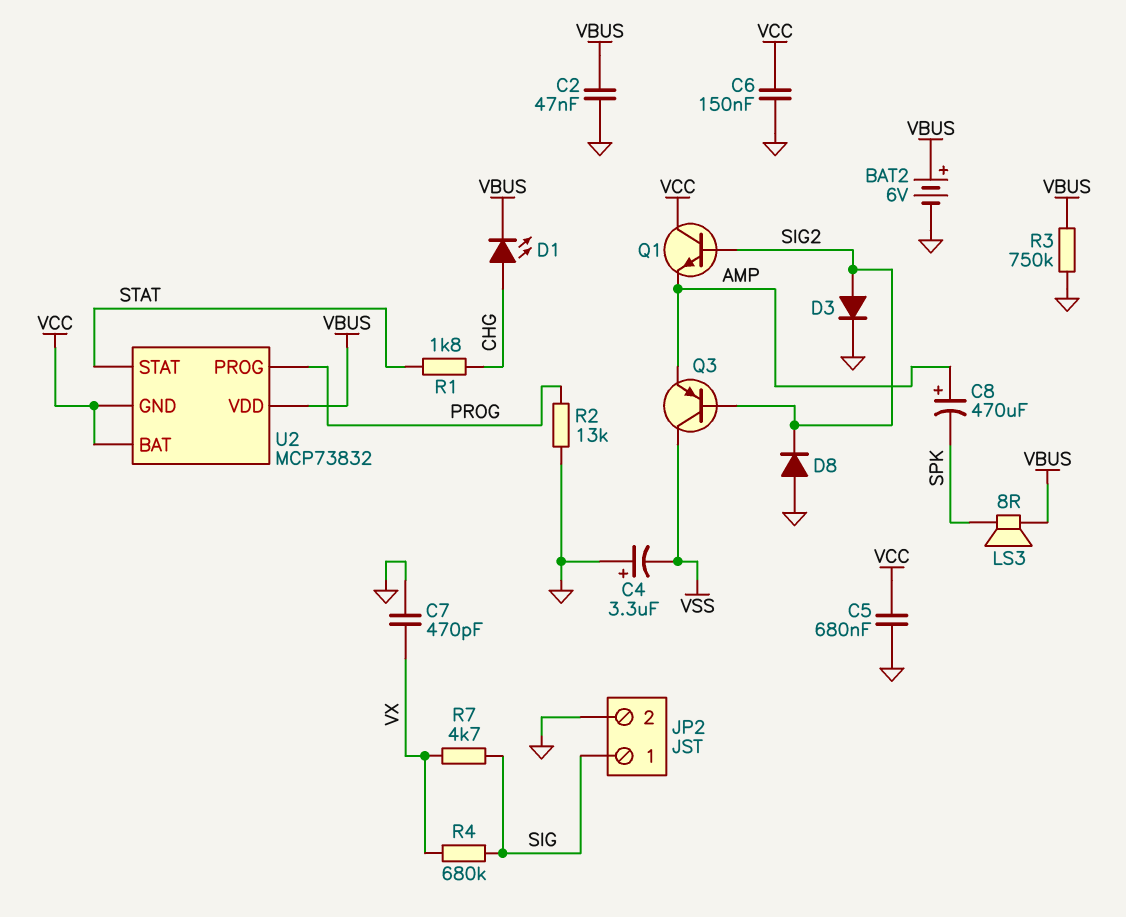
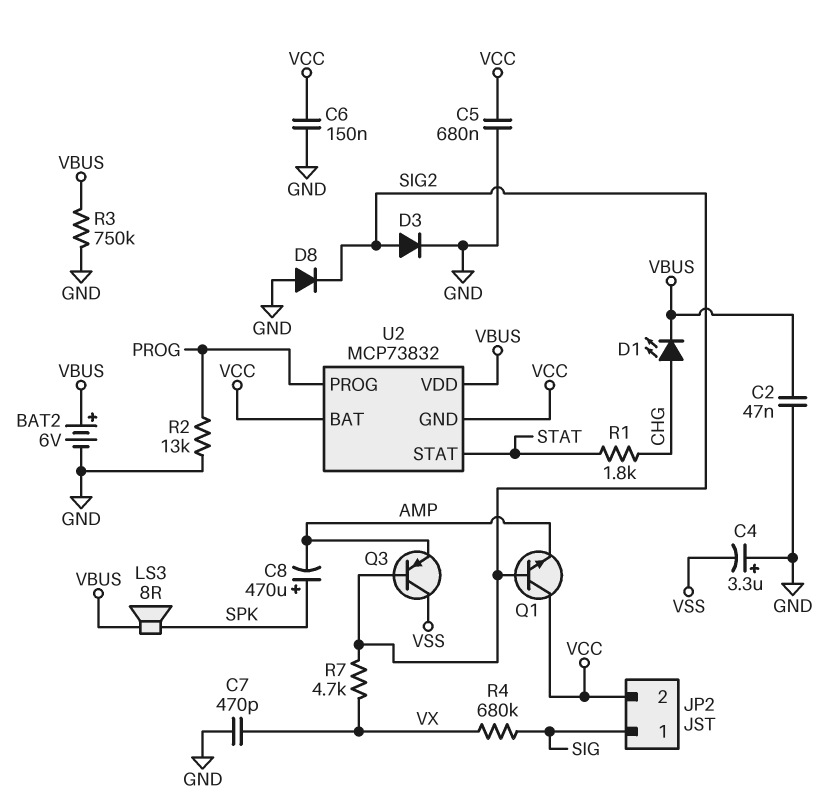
C8: 470uF (plus AMP, minus SPK) -> 470uF (plus SPK, minus AMP)
JP2 pin 2: GND -> VCC
R7: 4.7k (SIG, VX) -> 4.7k (SIG2, VX)

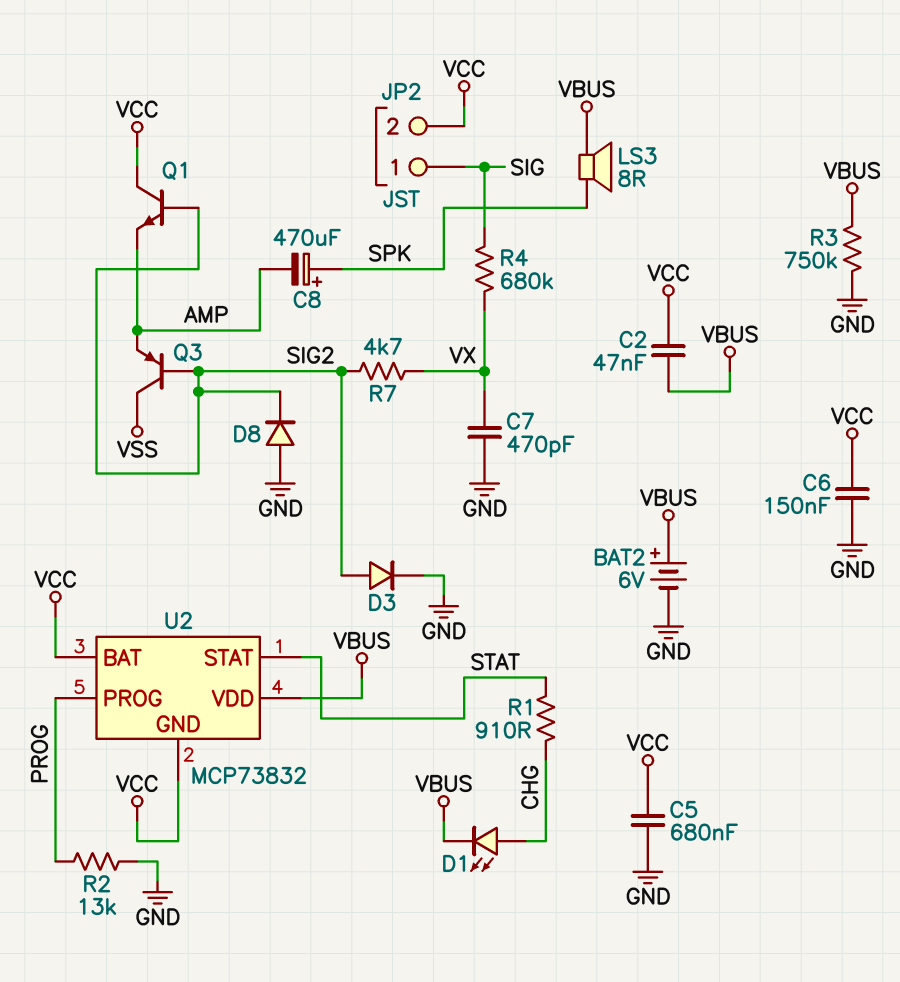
C2: 47nF (GND, VBUS) -> 47nF (VBUS, VCC)
C4: 3.3uF (plus GND, minus VSS) -> none
R1: 1.8k (CHG, STAT) -> 910 (CHG, STAT)

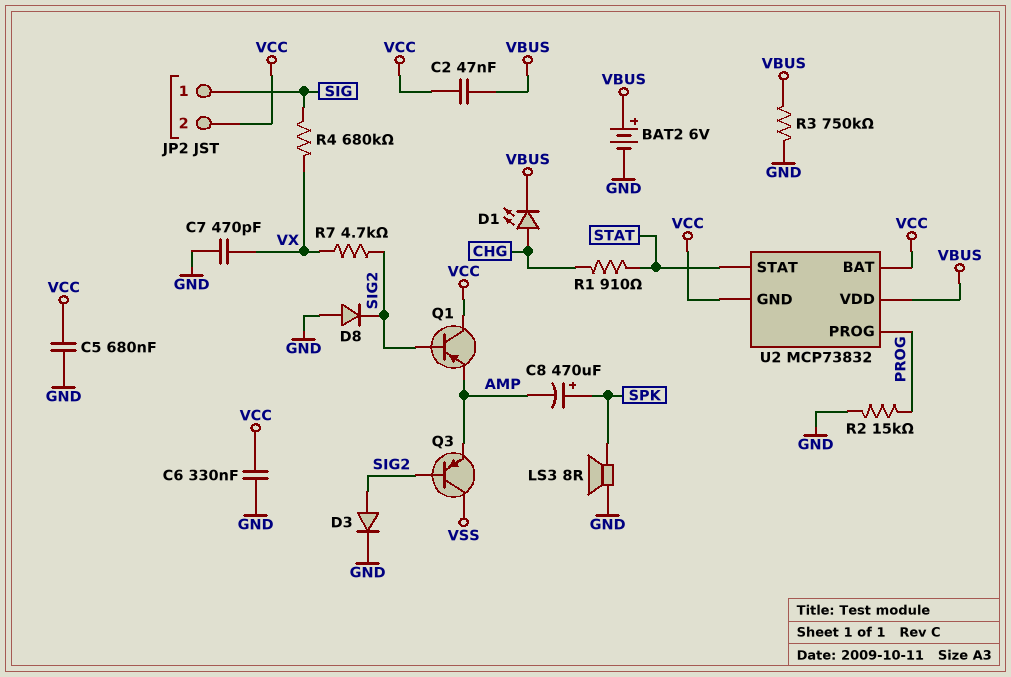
C6: 150nF (GND, VCC) -> 330nF (GND, VCC)
LS3: speaker 8R (SPK, VBUS) -> speaker 8R (GND, SPK)
Q1: NPN (B SIG2, C VCC, E AMP) -> PNP (B SIG2, C VCC, E AMP)
R2: 13k (GND, PROG) -> 15k (GND, PROG)

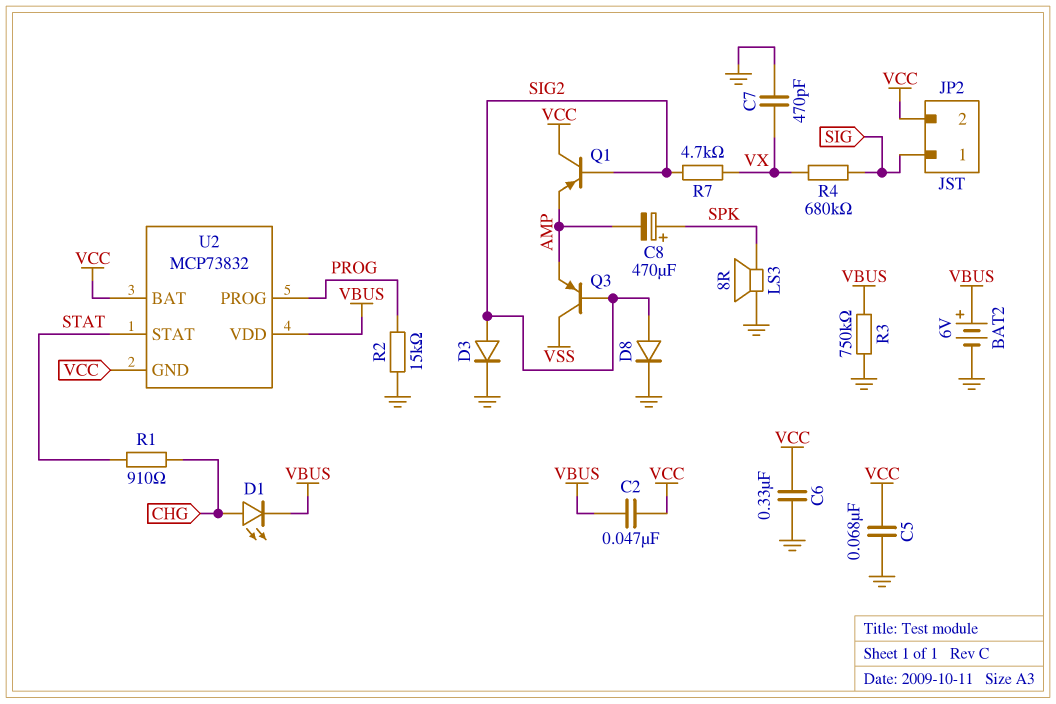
C5: 680nF (GND, VCC) -> 68nF (GND, VCC)
D8: diode (A GND, K SIG2) -> diode (A SIG2, K GND)

